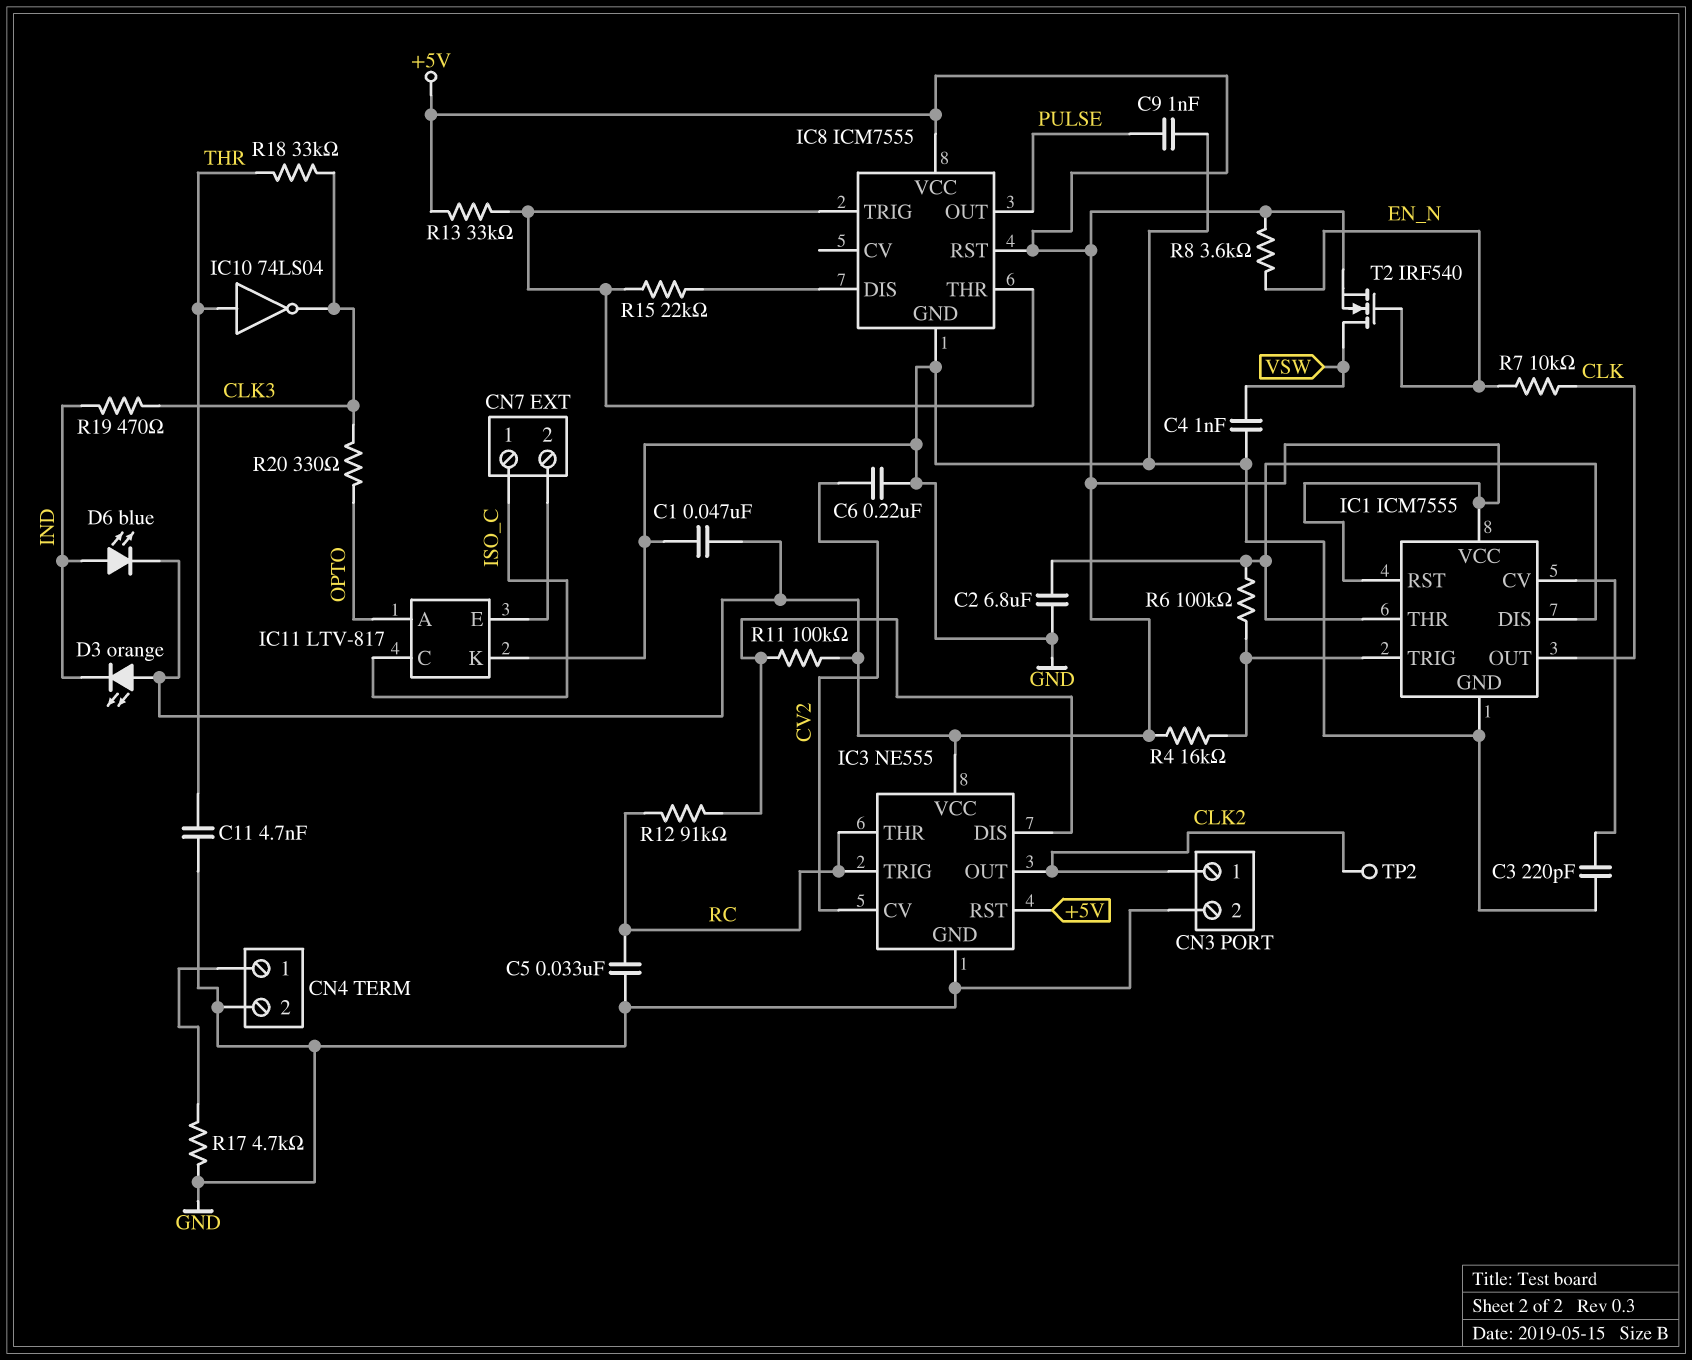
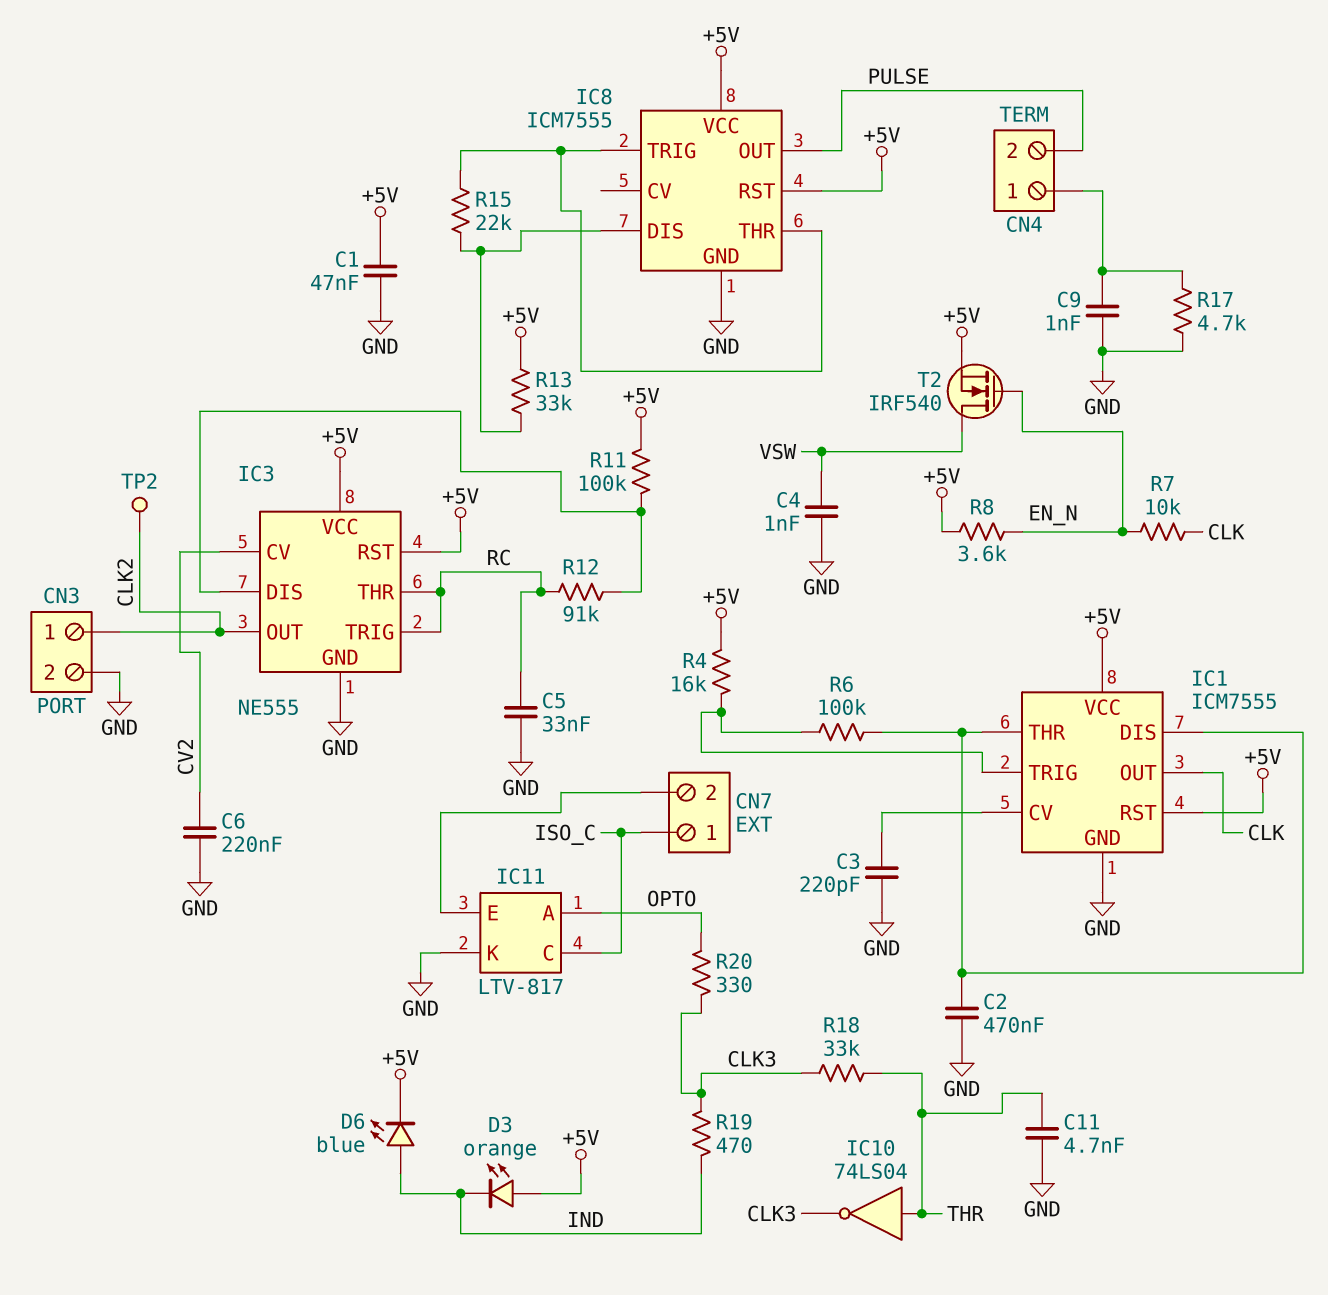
C2: 6.8uF (GND, IC1/DIS) -> 470nF (GND, IC1/DIS)
C9: 1nF (GND, PULSE) -> 1nF (CN4/1, GND)
CN4 pin 2: GND -> PULSE
R13: 33k (+5V, IC8/THR) -> 33k (+5V, IC8/DIS)

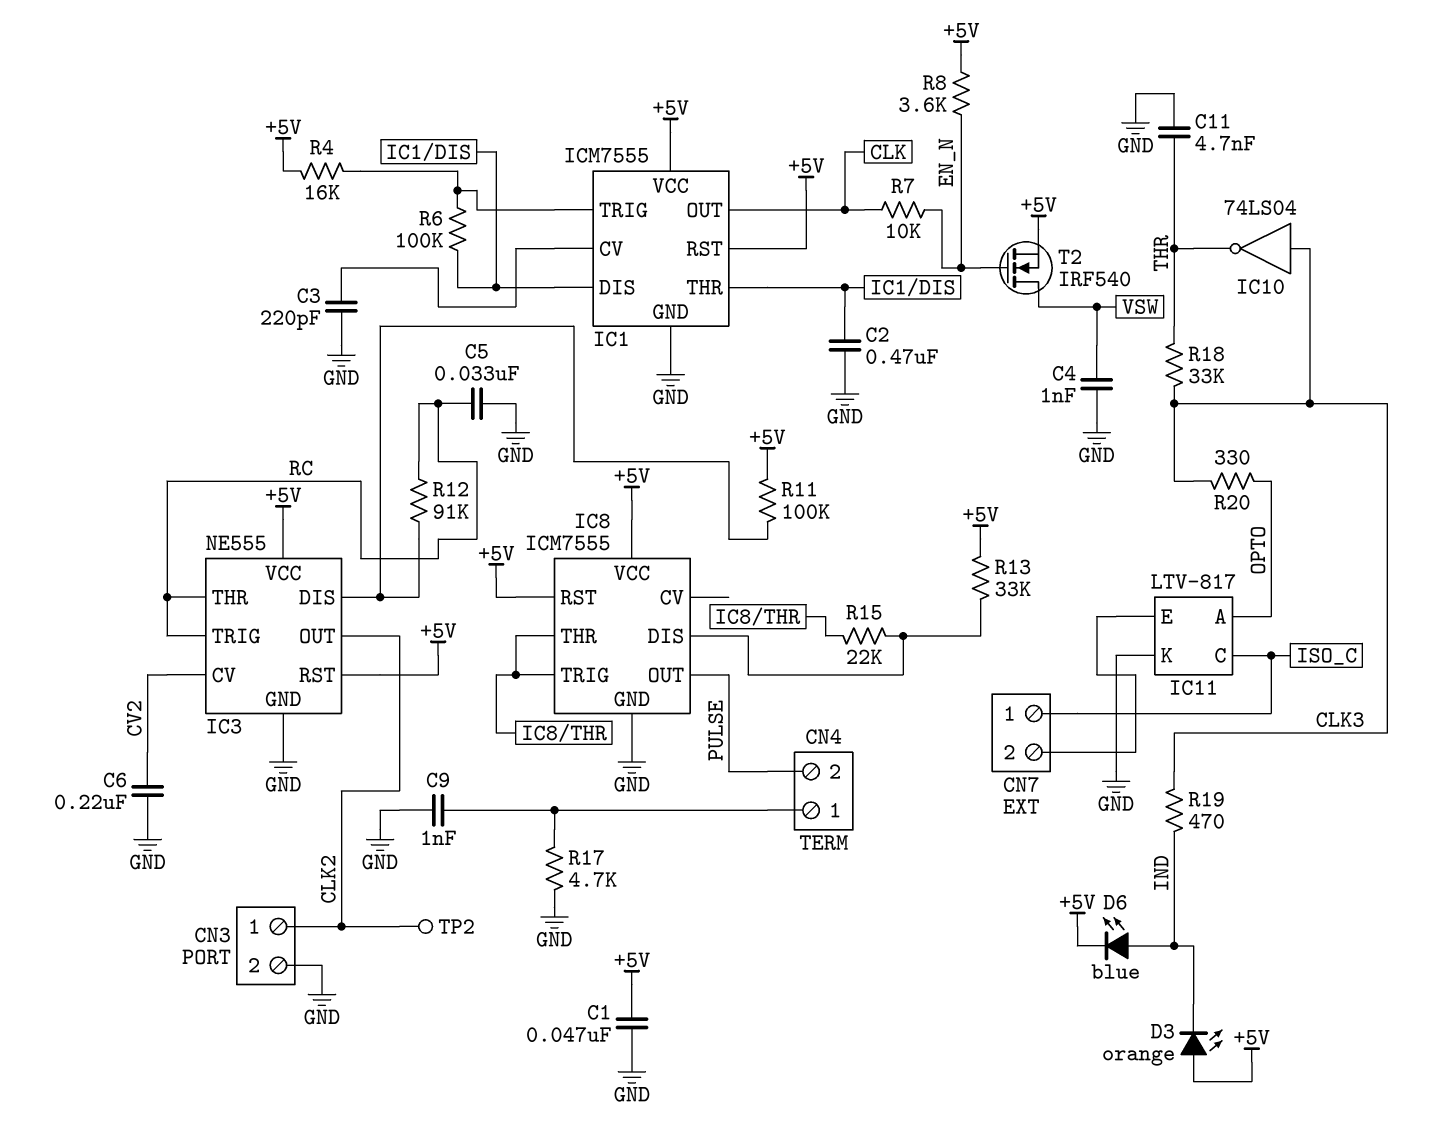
IC10: NOT 74LS04 (in THR, out CLK3) -> NOT 74LS04 (in CLK3, out THR)

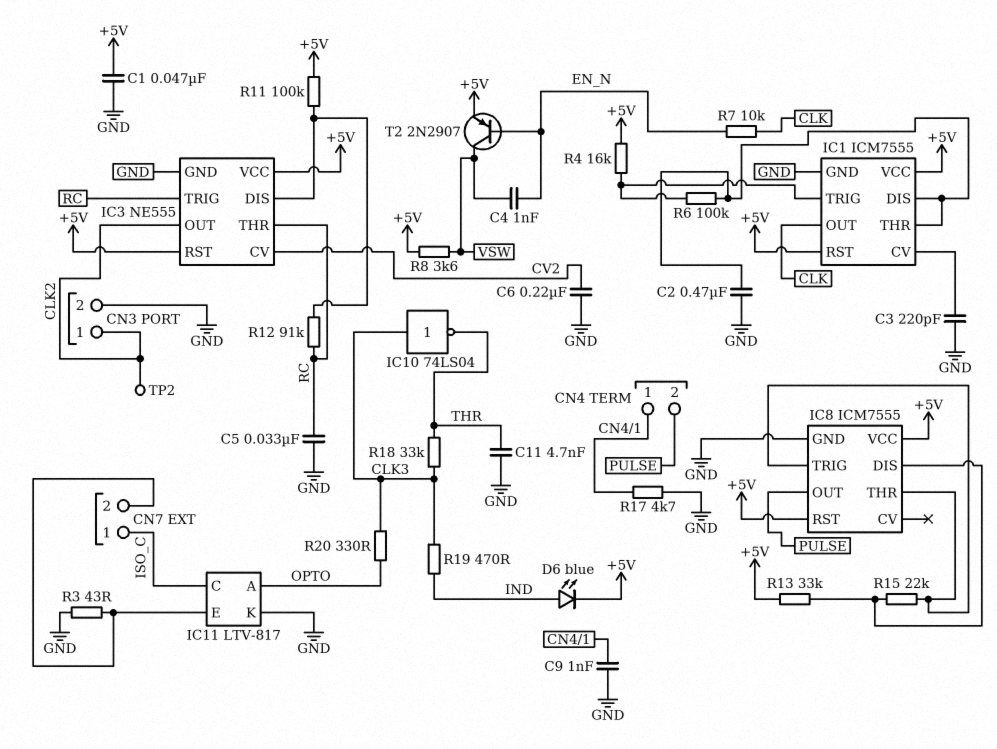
C4: 1nF (GND, VSW) -> 1nF (EN_N, VSW)
D3: LED orange (A +5V, K IND) -> none
R3: none -> 43 (CN7/2, GND)
R8: 3.6k (+5V, EN_N) -> 3.6k (+5V, VSW)
T2: NMOS IRF540 (G EN_N, D VSW, S +5V) -> PNP 2N2907 (B EN_N, C VSW, E +5V)

